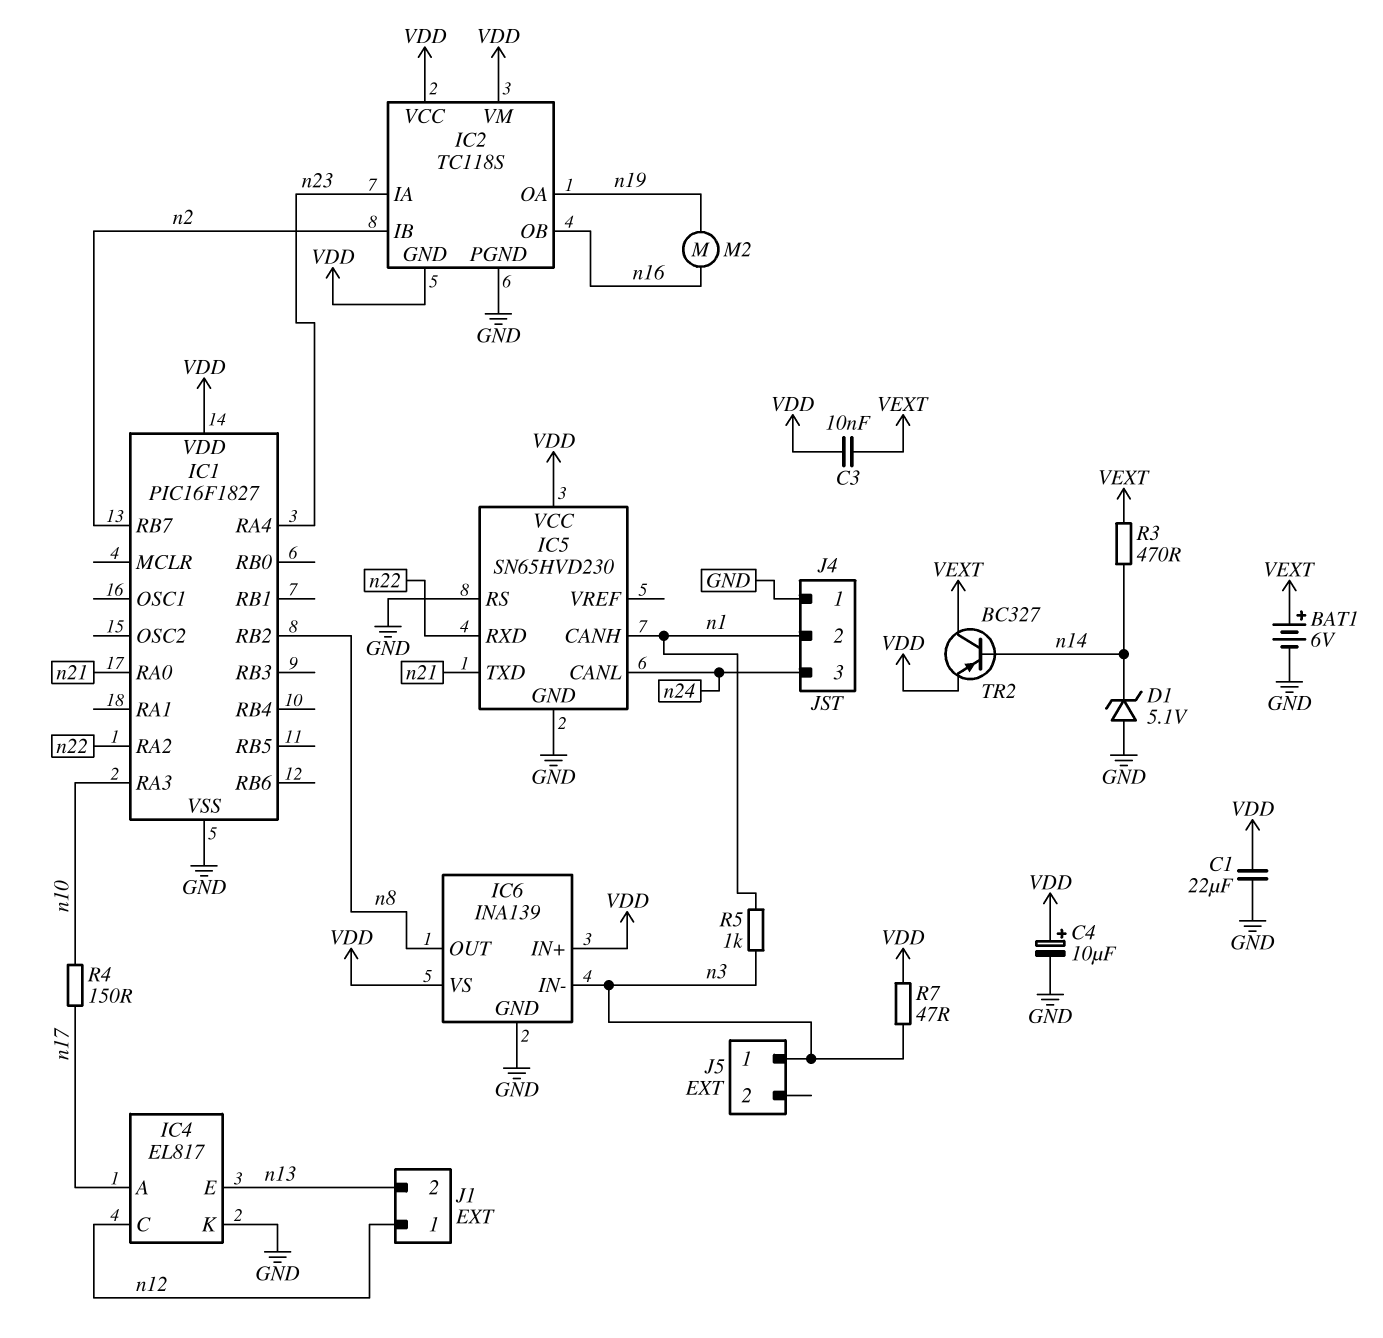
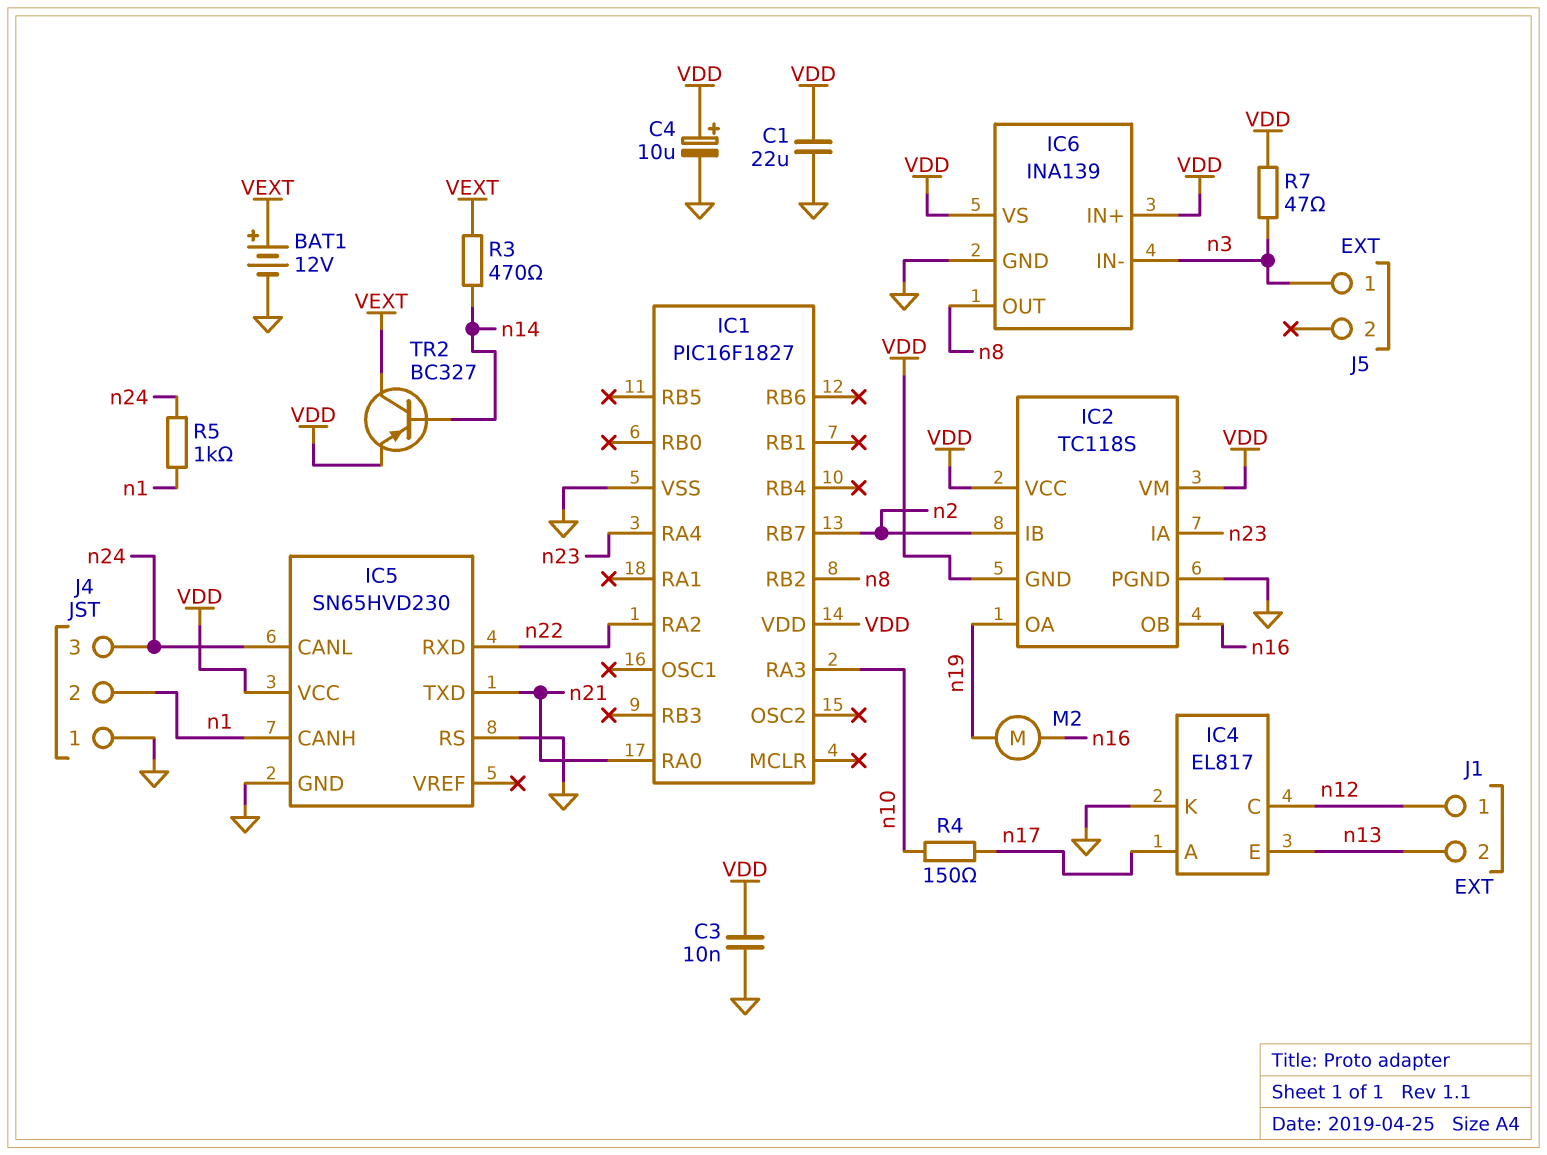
BAT1: 6V (plus VEXT, minus GND) -> 12V (plus VEXT, minus GND)
C3: 10nF (VDD, VEXT) -> 10nF (GND, VDD)
D1: zener 5.1V (A GND, K n14) -> none
R5: 1k (n1, n3) -> 1k (n1, n24)

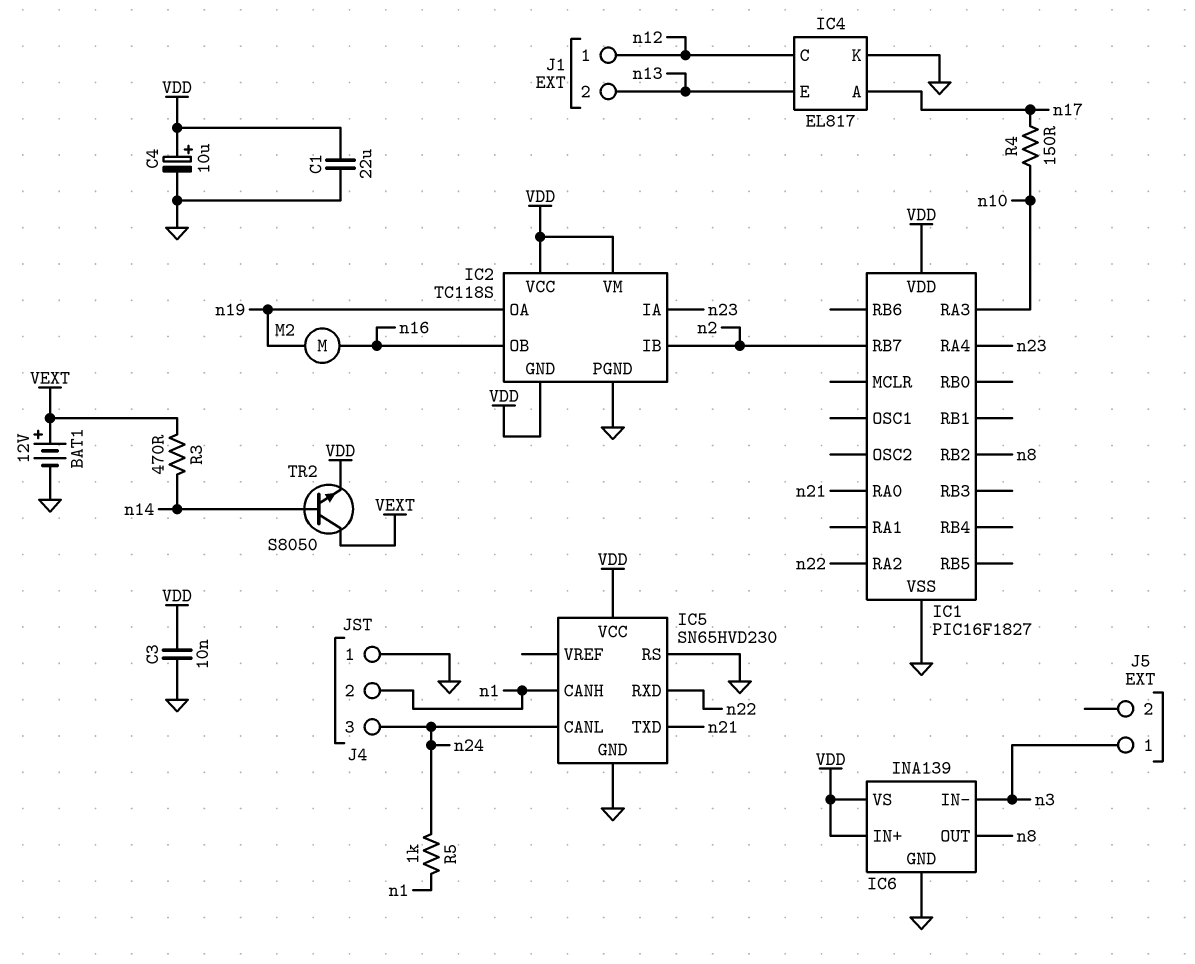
R7: 47 (VDD, n3) -> none
TR2: PNP BC327 (B n14, C VEXT, E VDD) -> NPN S8050 (B n14, C VEXT, E VDD)

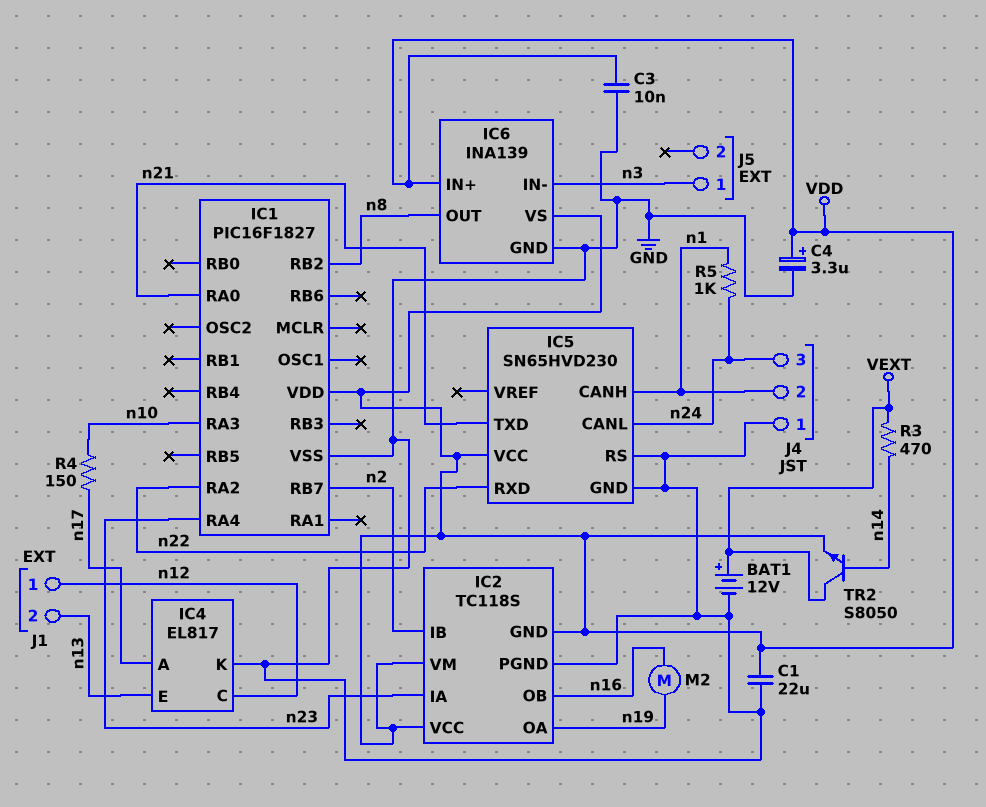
C4: 10uF (plus VDD, minus GND) -> 3.3uF (plus VDD, minus GND)

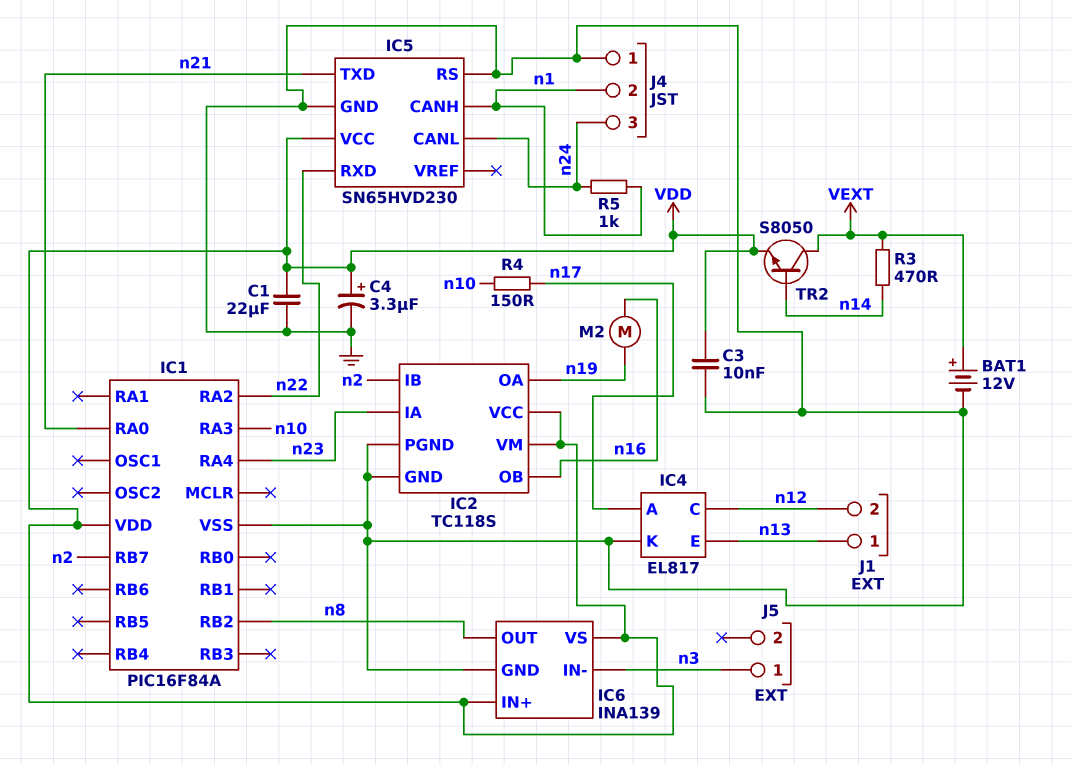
IC1: PIC16F1827 -> PIC16F84A
IC2 pin GND: VDD -> GND
J1 pin 1: n12 -> n13
J1 pin 2: n13 -> n12

